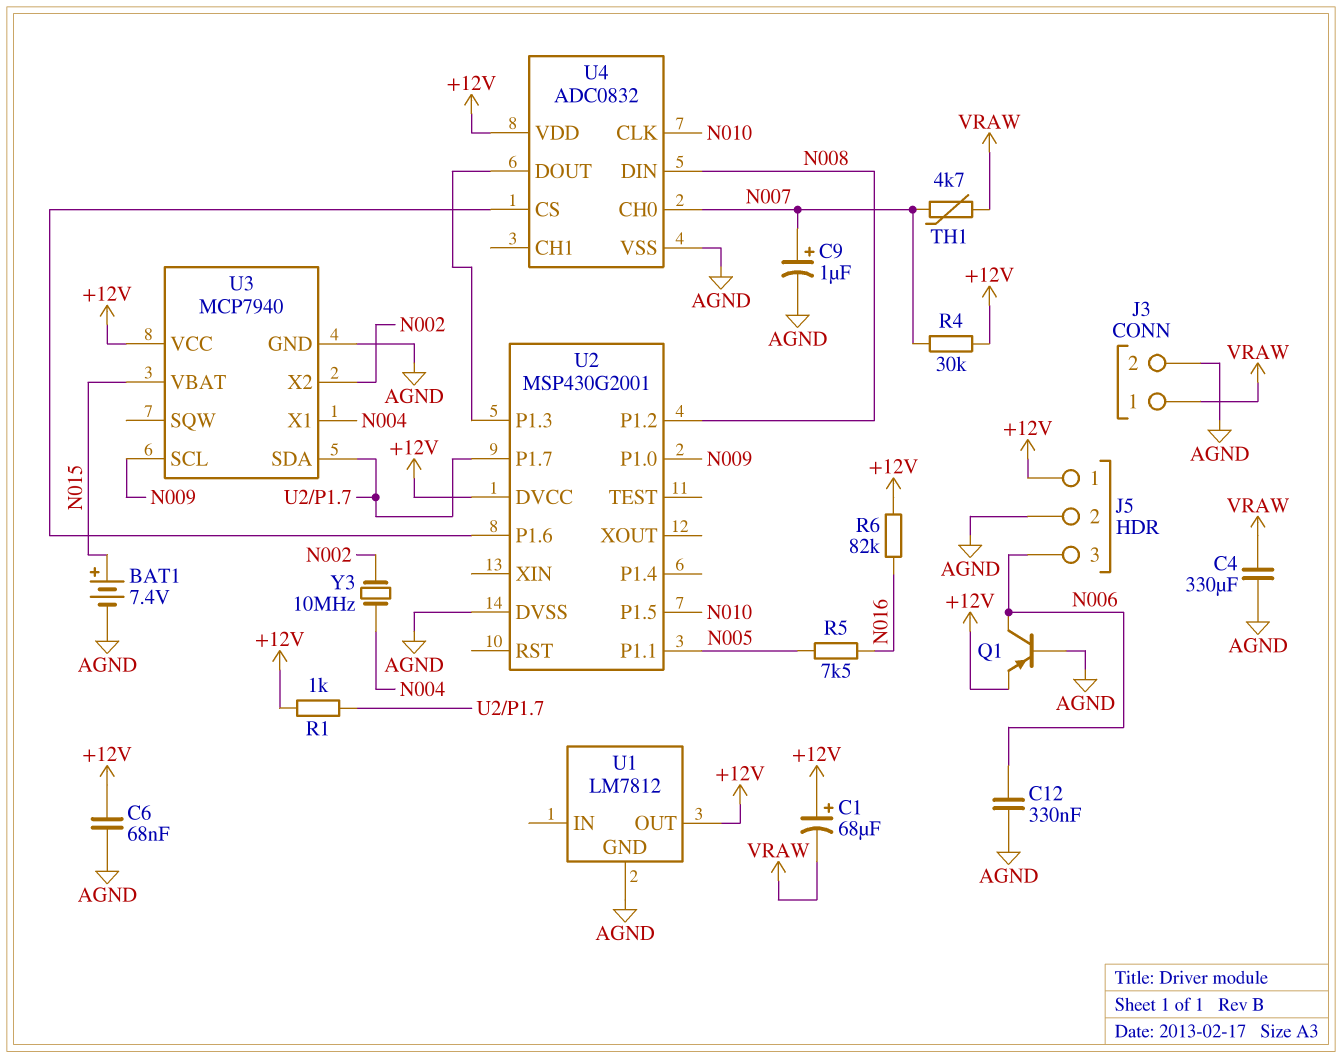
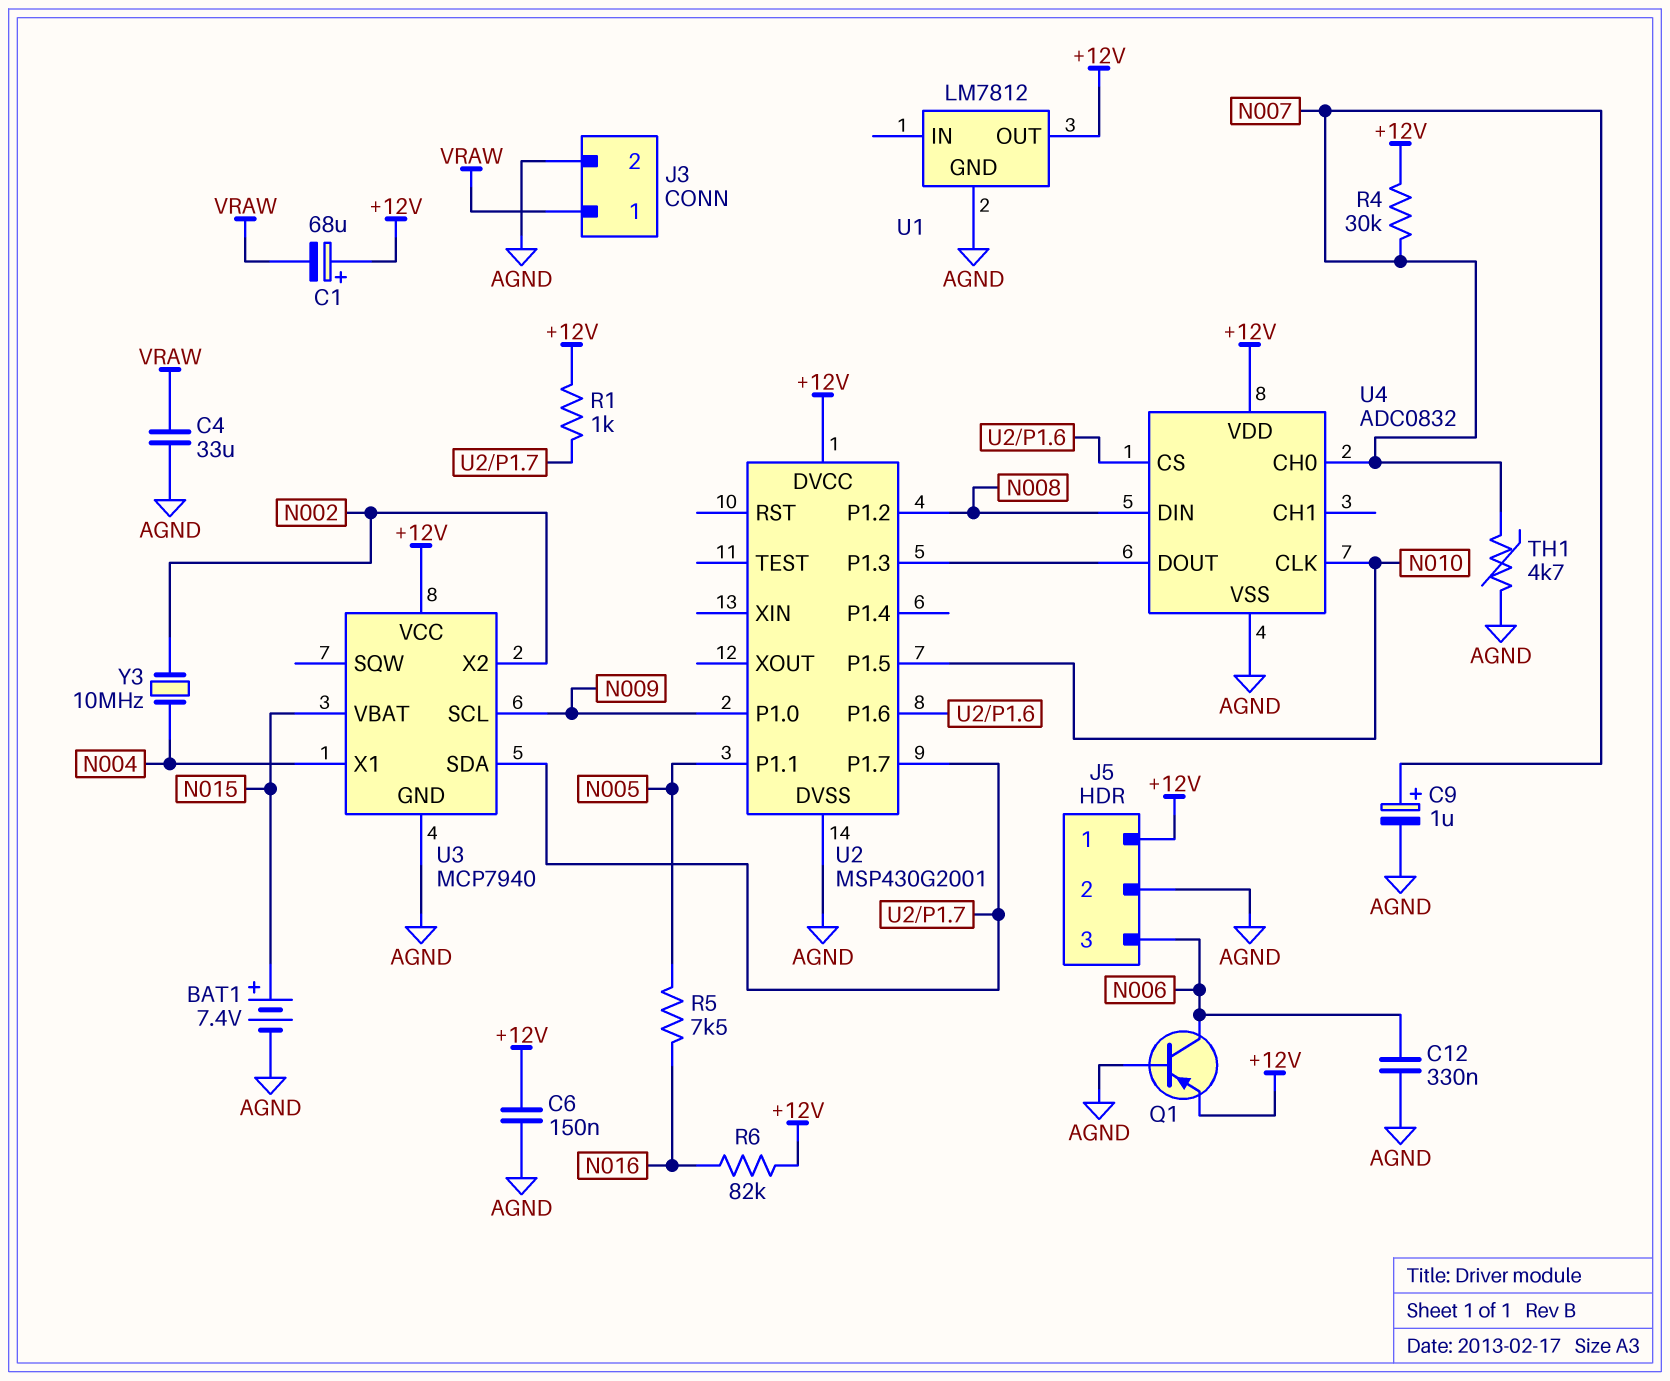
C4: 330uF (AGND, VRAW) -> 33uF (AGND, VRAW)
C6: 68nF (+12V, AGND) -> 150nF (+12V, AGND)
TH1: 4.7k (N007, VRAW) -> 4.7k (AGND, N007)

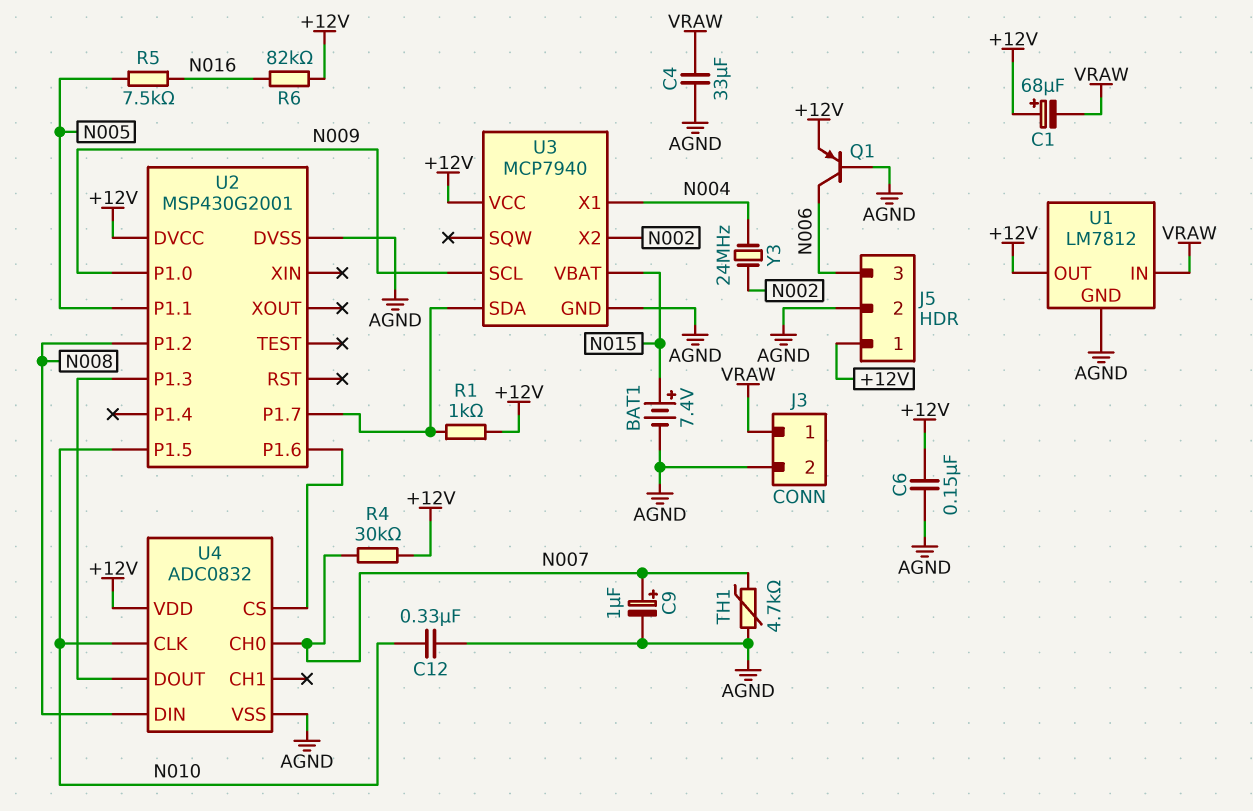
C12: 330nF (AGND, N006) -> 330nF (AGND, N010)
U1 pin IN: none -> VRAW
Y3: 10MHz (N002, N004) -> 24MHz (N002, N004)

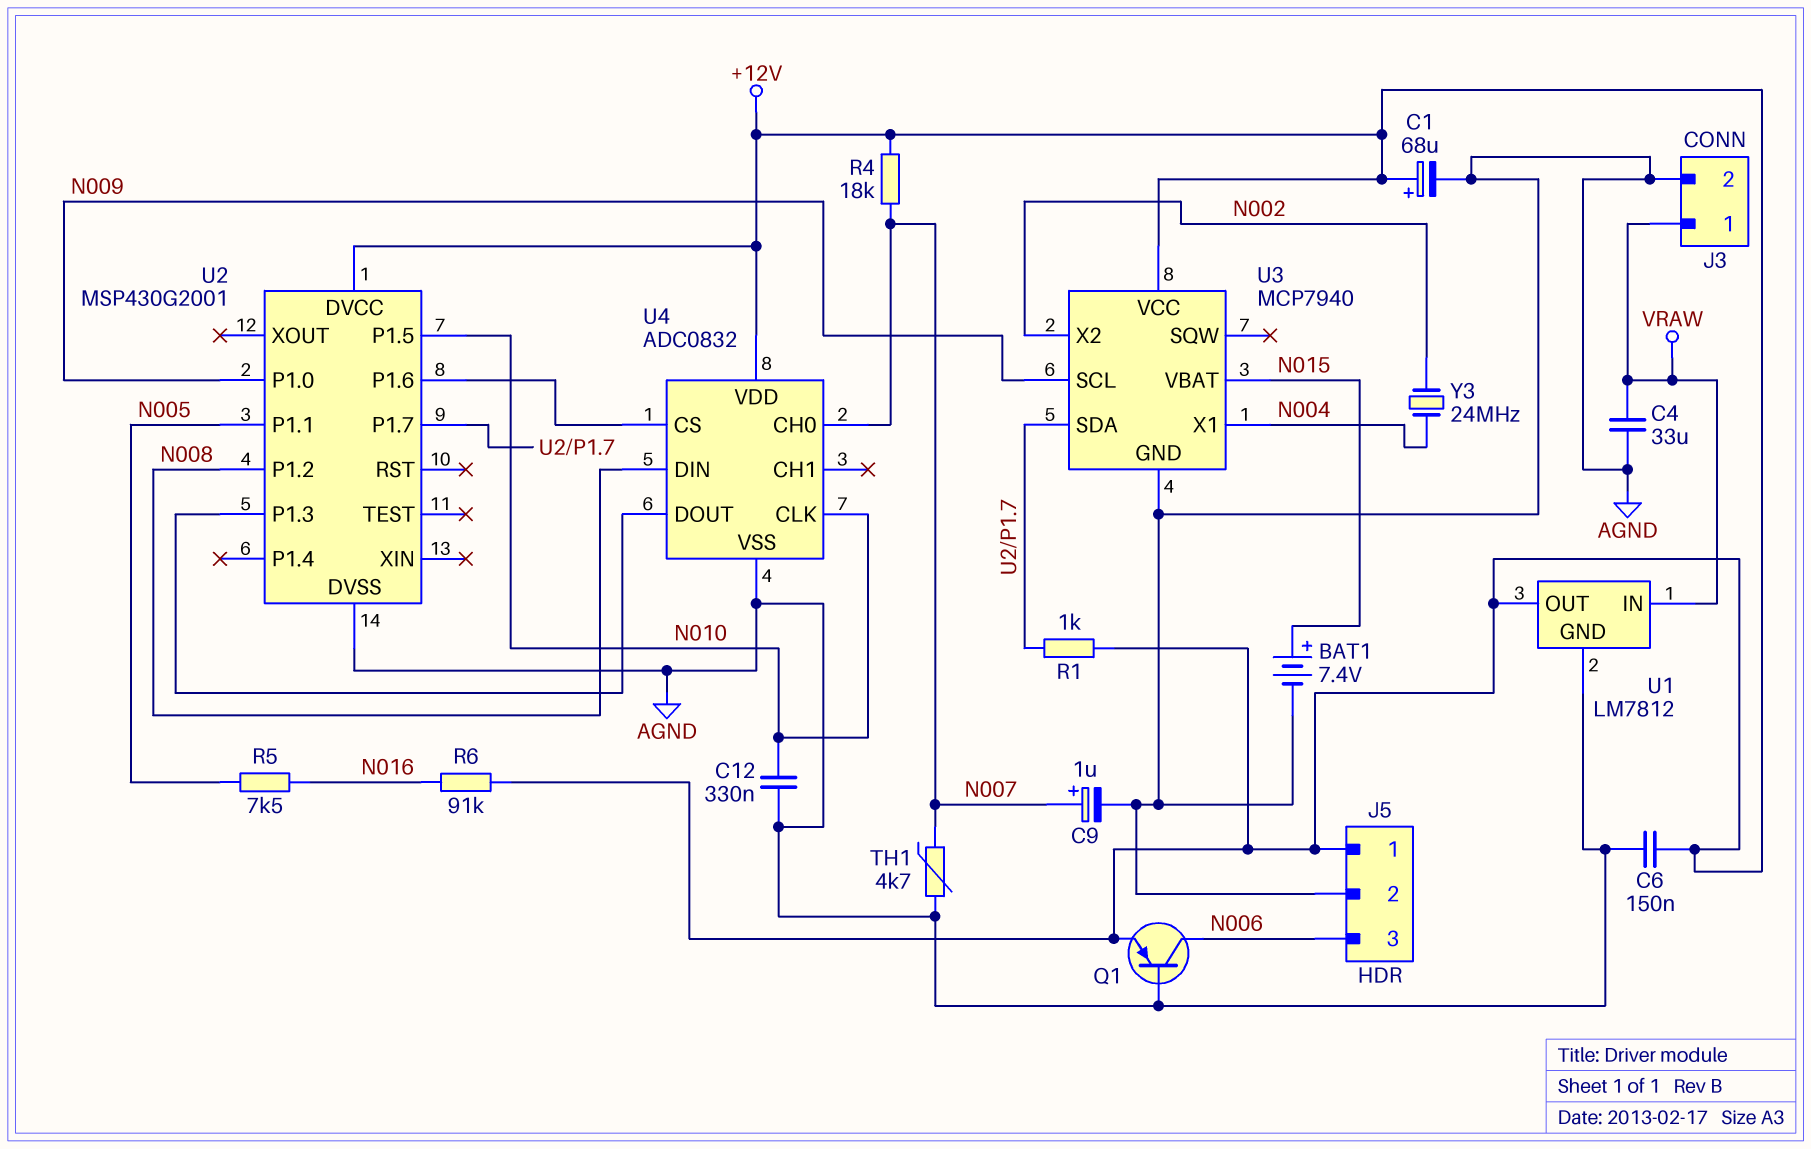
C1: 68uF (plus +12V, minus VRAW) -> 68uF (plus +12V, minus AGND)
R4: 30k (+12V, N007) -> 18k (+12V, N007)
R6: 82k (+12V, N016) -> 91k (+12V, N016)

